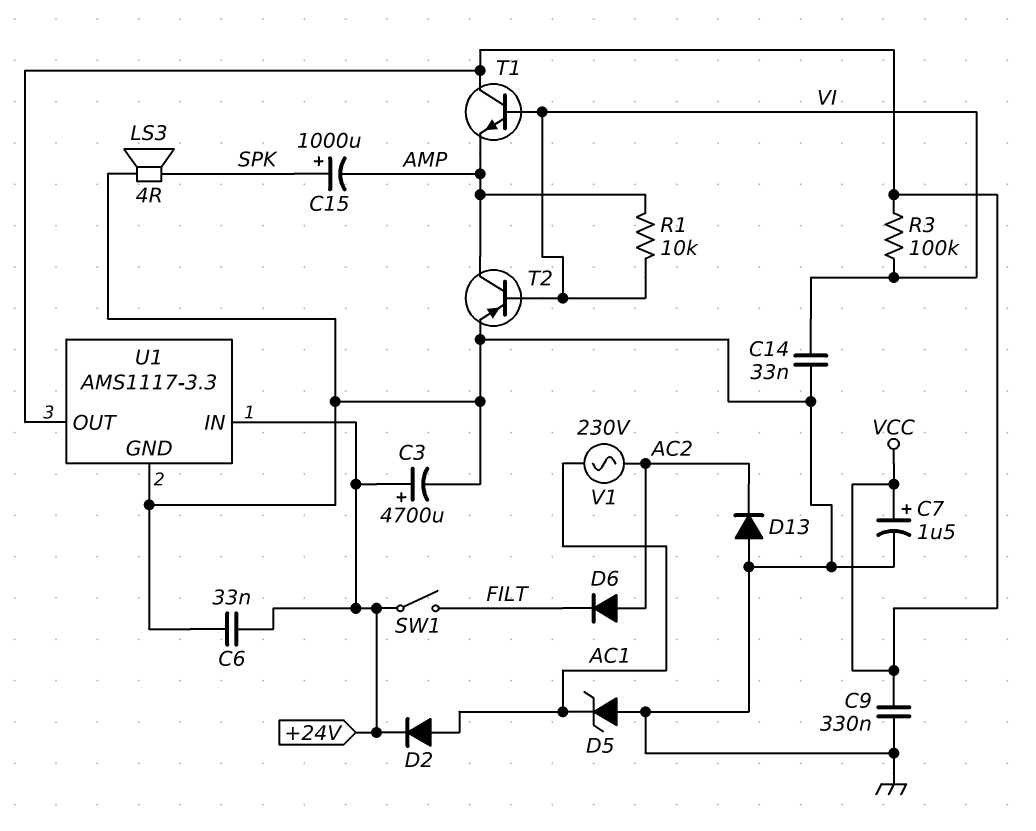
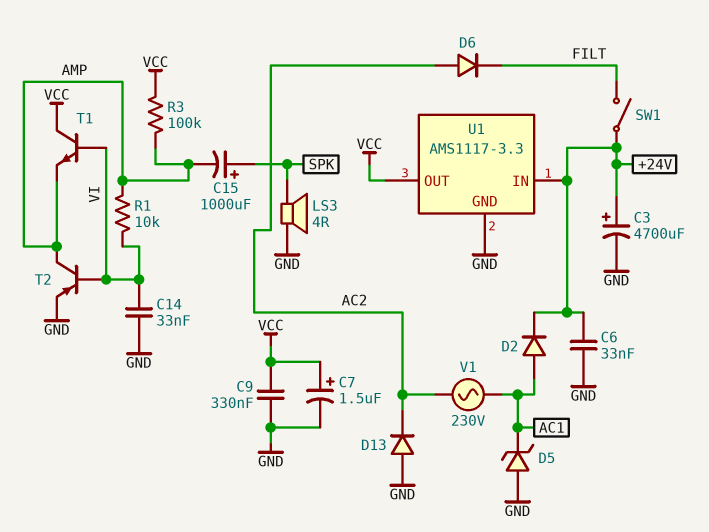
R3: 100k (VCC, VI) -> 100k (AMP, VCC)

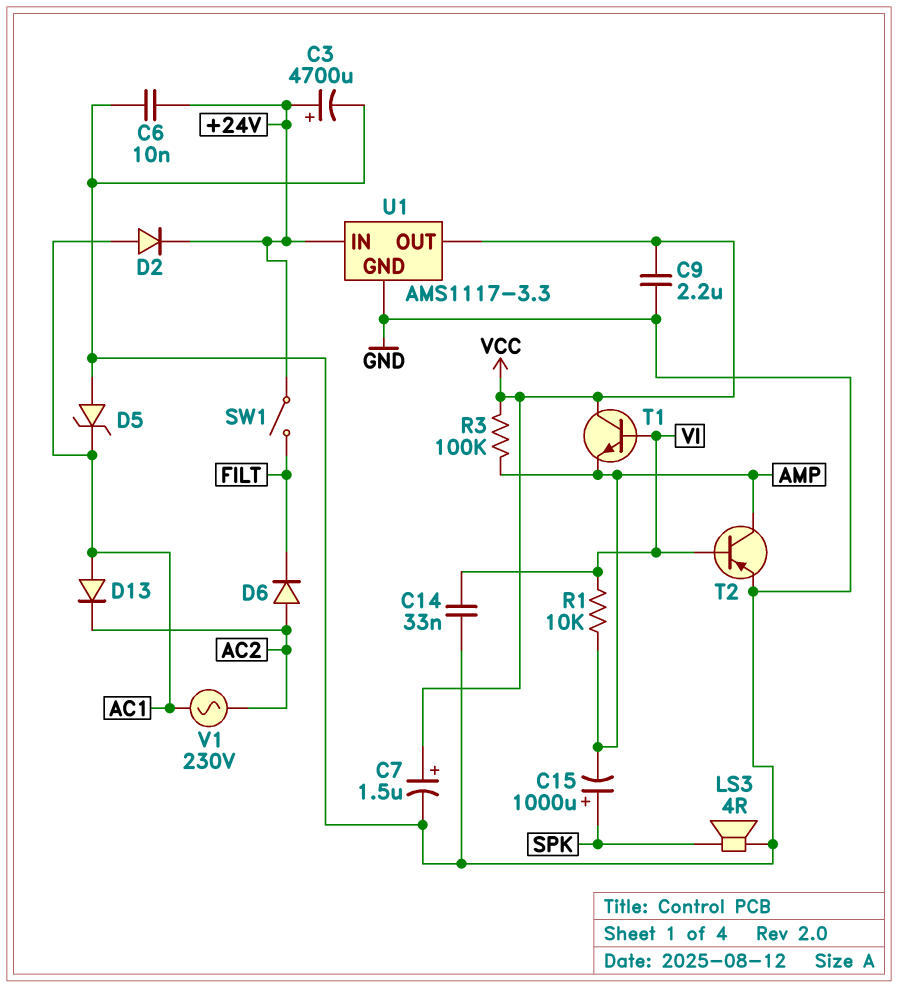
C6: 33nF (+24V, GND) -> 10nF (+24V, GND)
C9: 330nF (GND, VCC) -> 2.2uF (GND, VCC)
D13: diode (A GND, K AC2) -> diode (A AC1, K AC2)

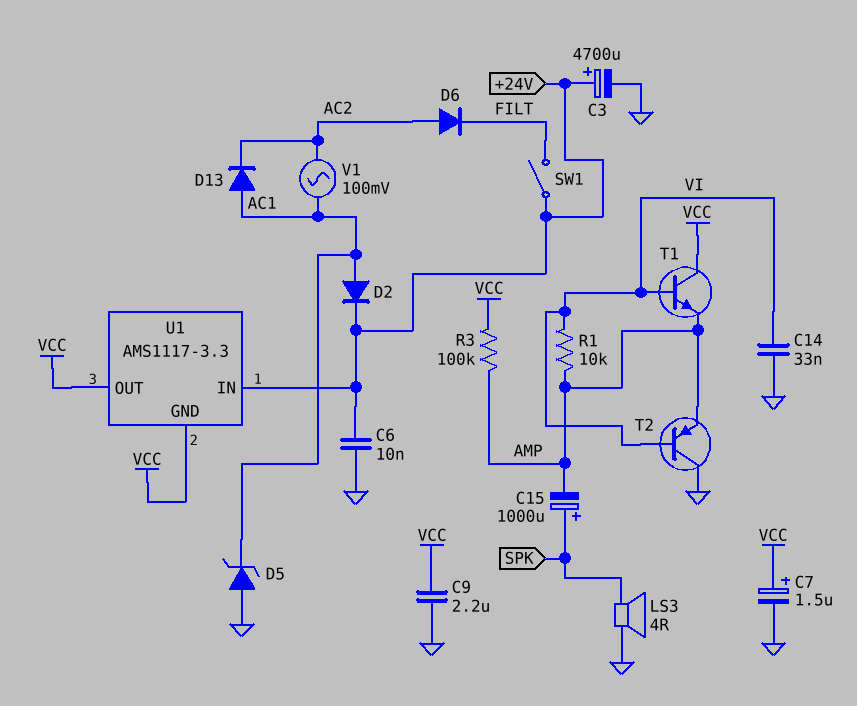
T2: PNP (B VI, C AMP, E GND) -> PNP (B VI, C GND, E AMP)
U1 pin GND: GND -> VCC
V1: AC 230V (AC1, AC2) -> AC 100mV (AC1, AC2)

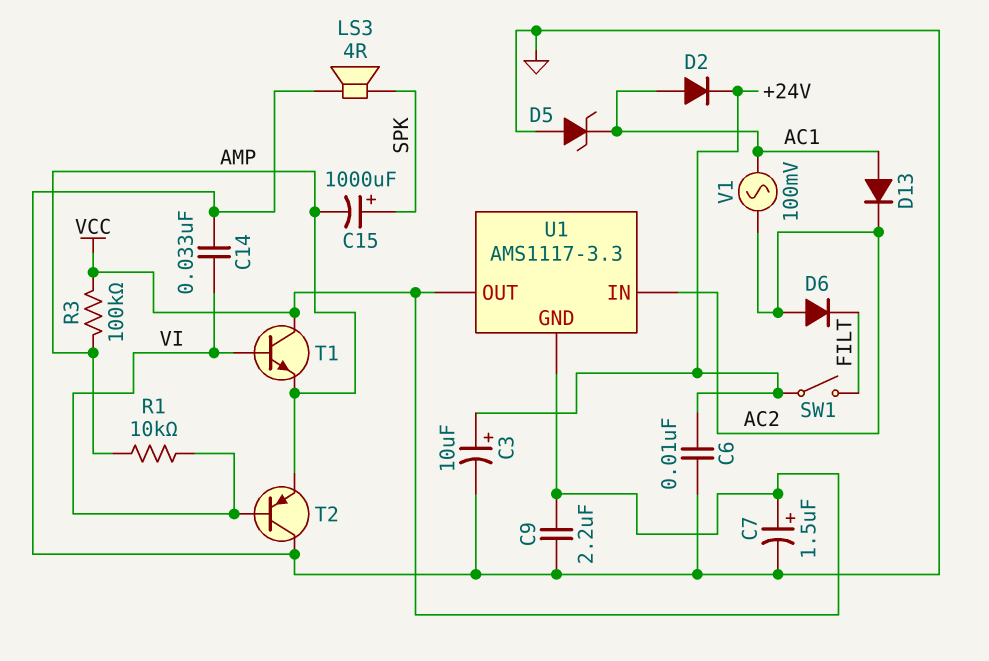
C3: 4700uF (plus +24V, minus GND) -> 10uF (plus +24V, minus GND)
U1 pin IN: +24V -> AC2

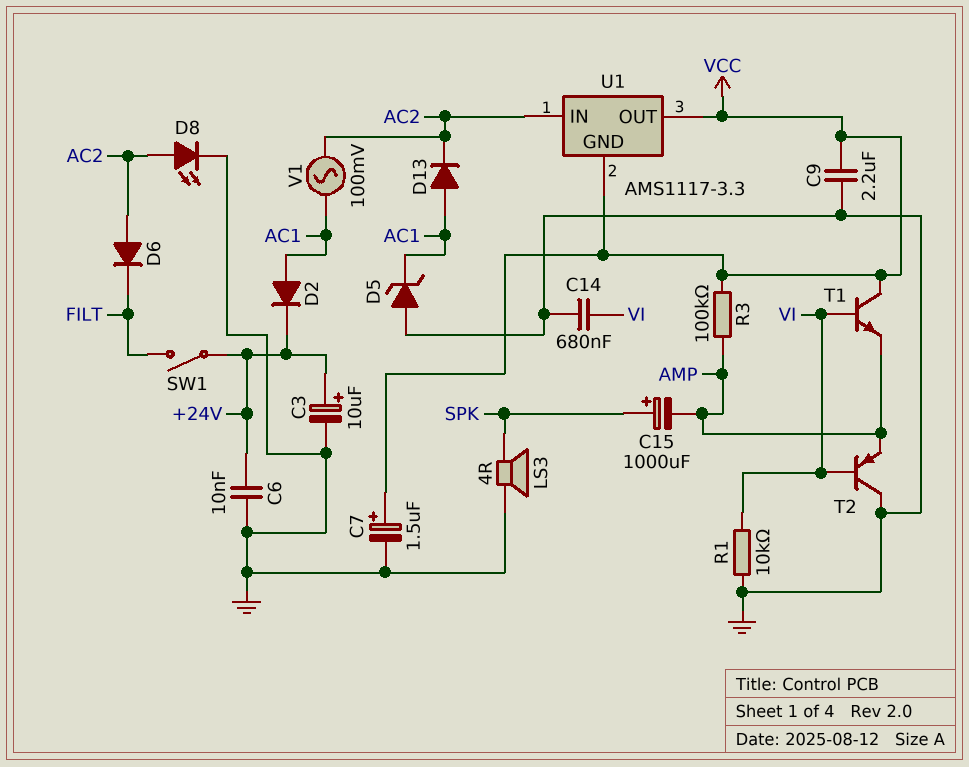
C14: 33nF (GND, VI) -> 680nF (GND, VI)
D8: none -> LED (A AC2, K GND)
R1: 10k (AMP, VI) -> 10k (GND, VI)

